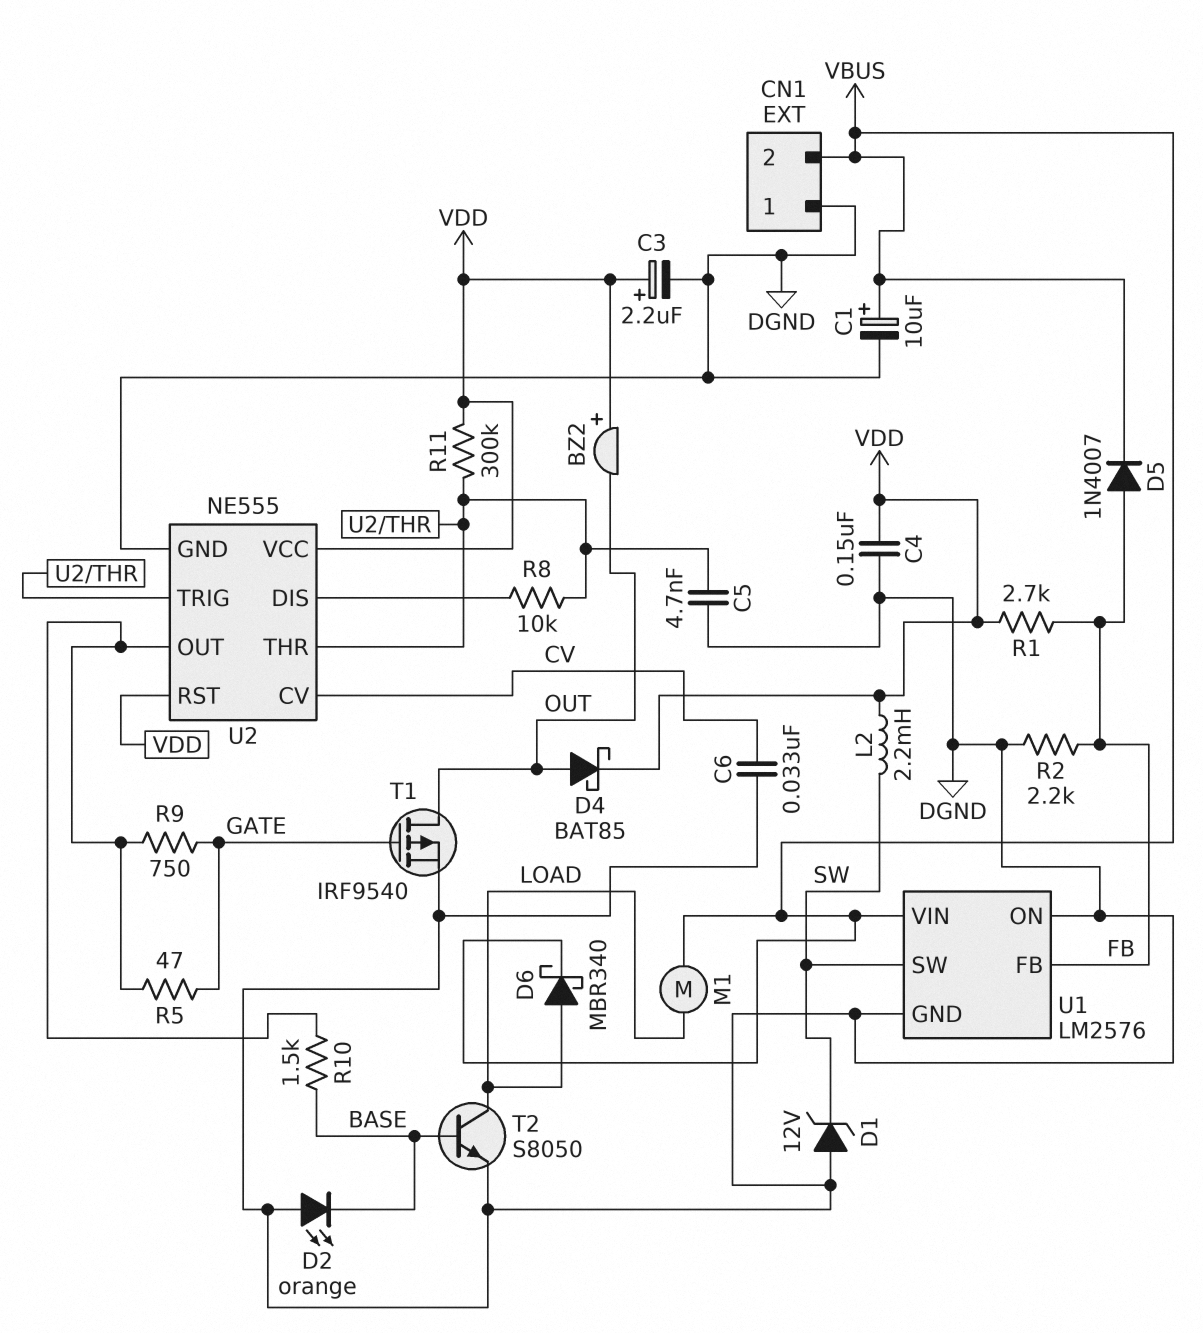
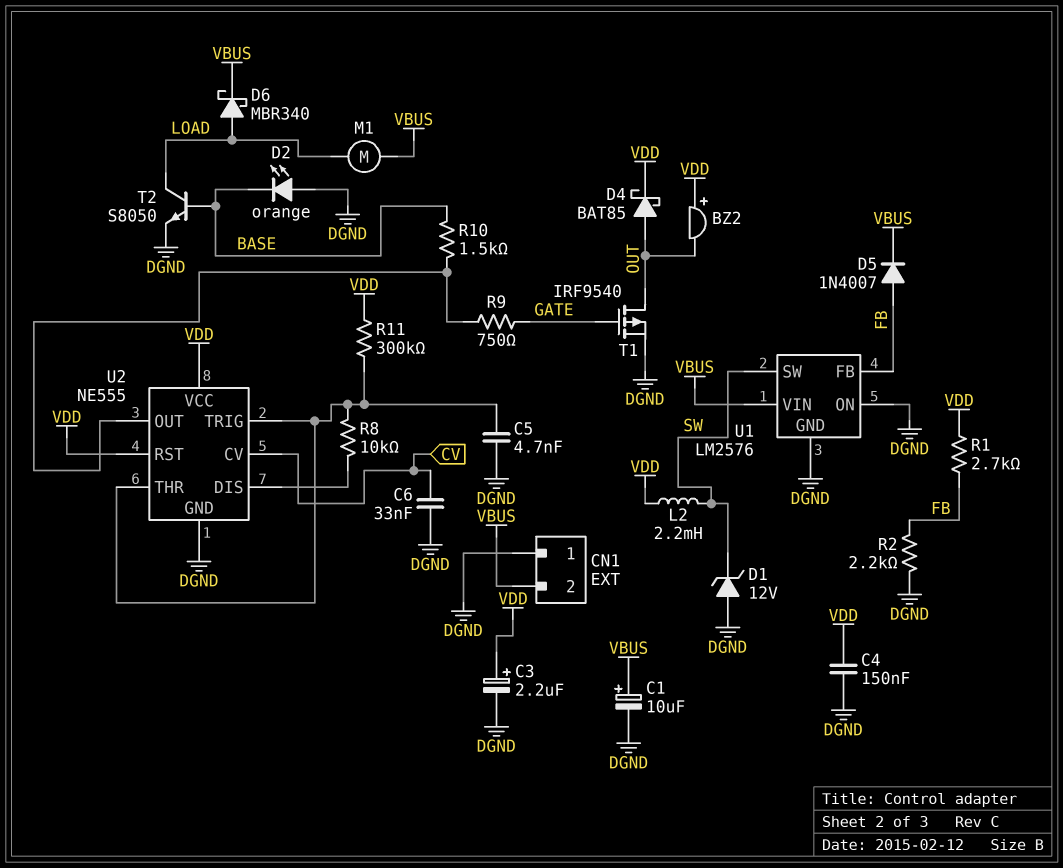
R5: 47 (GATE, U2/OUT) -> none

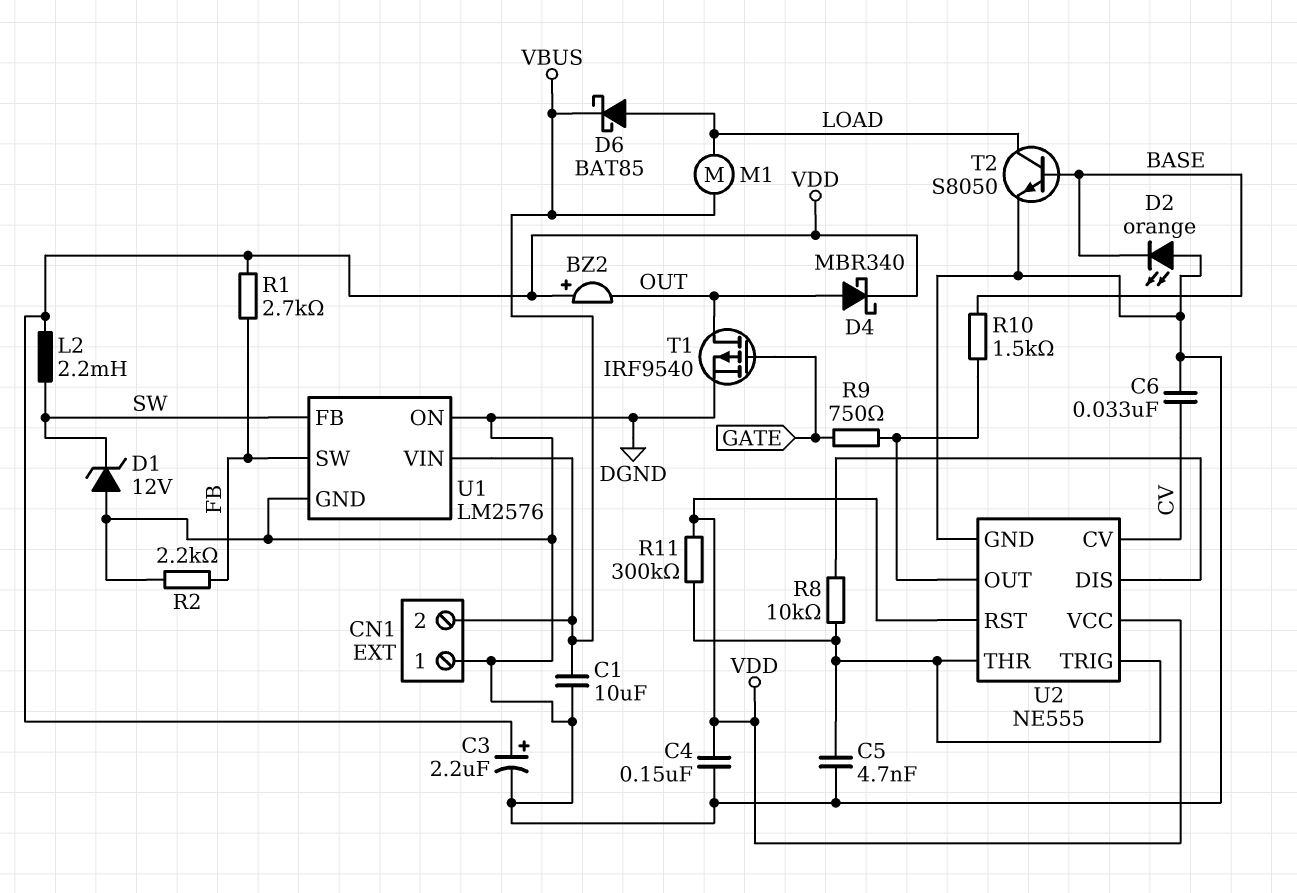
C1: 10uF (plus VBUS, minus DGND) -> 10uF (DGND, VBUS)
D4: schottky BAT85 (A OUT, K VDD) -> schottky MBR340 (A OUT, K VDD)
D5: diode 1N4007 (A FB, K VBUS) -> none
D6: schottky MBR340 (A LOAD, K VBUS) -> schottky BAT85 (A LOAD, K VBUS)
U1 pin FB: FB -> SW
U1 pin SW: SW -> FB

